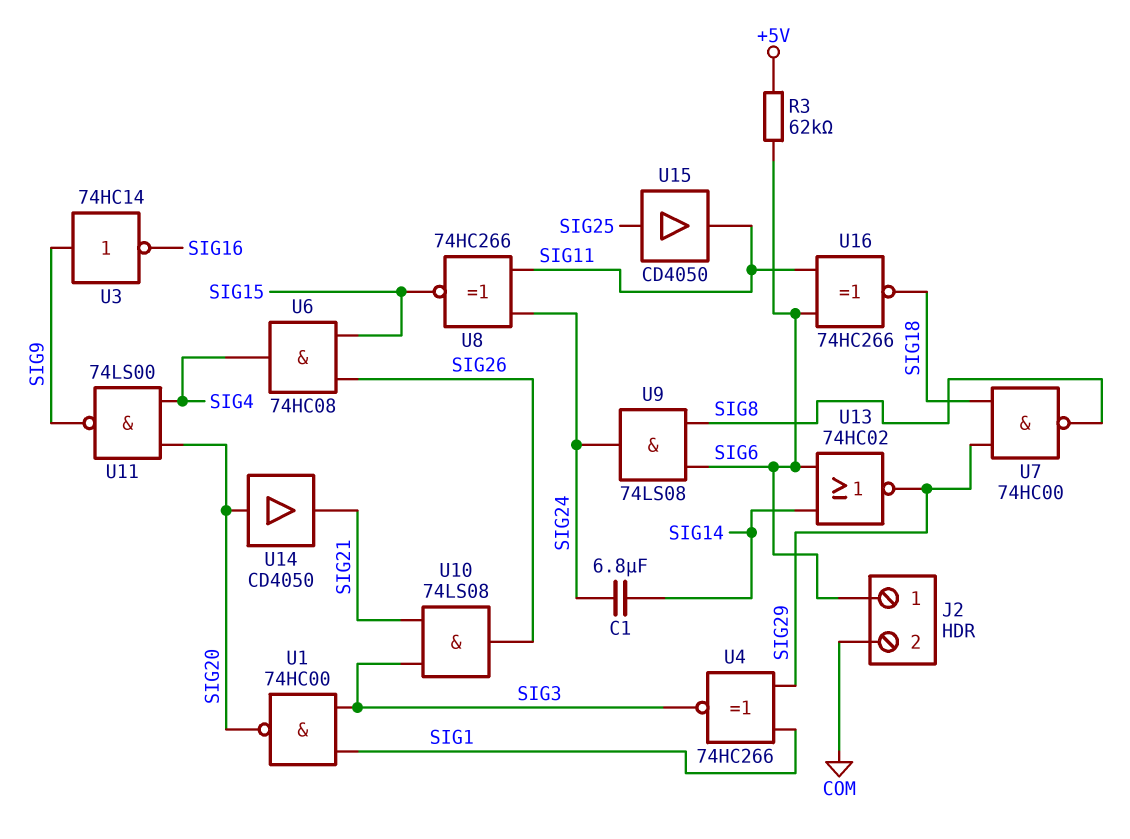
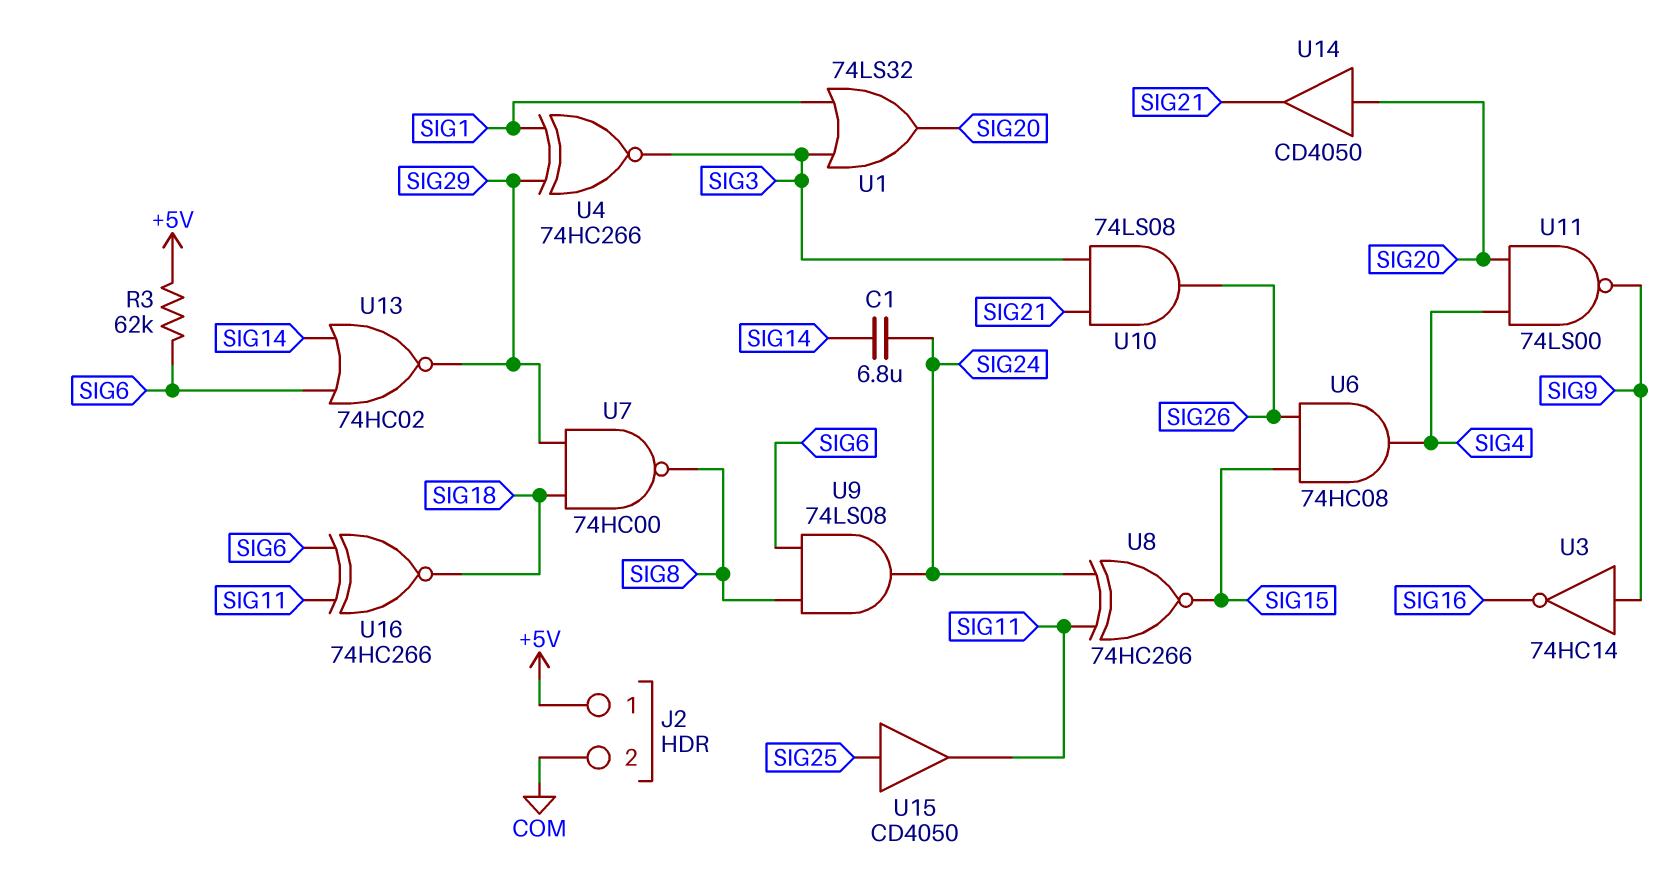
J2 pin 1: SIG6 -> +5V
U1: NAND 74HC00 (in SIG1, in SIG3, out SIG20) -> OR 74LS32 (in SIG1, in SIG3, out SIG20)

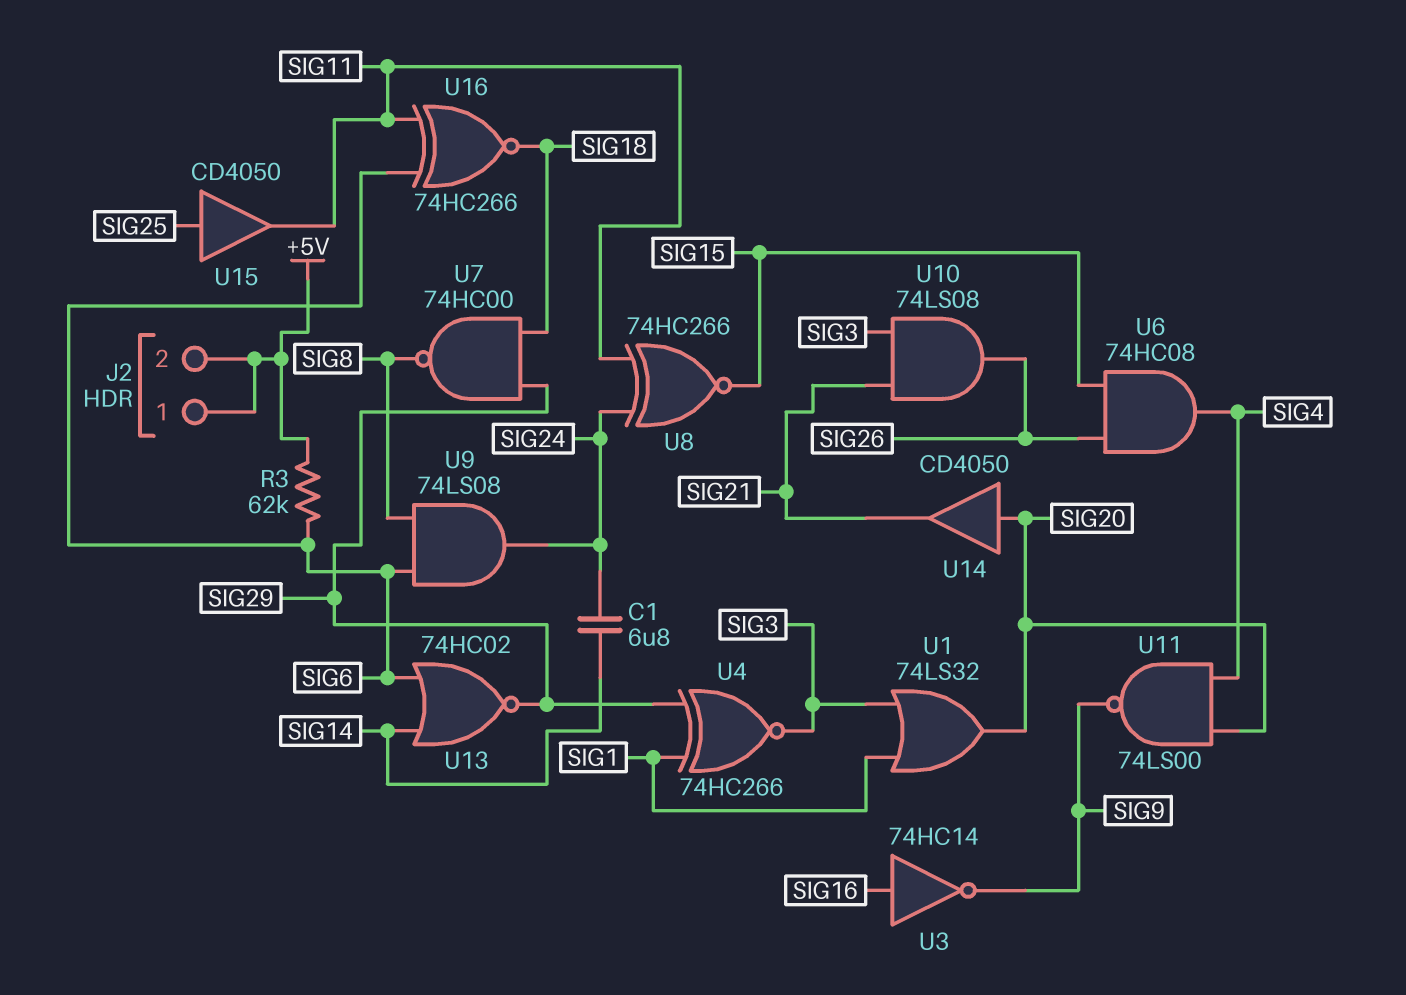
J2 pin 2: COM -> +5V
U3: NOT 74HC14 (in SIG9, out SIG16) -> NOT 74HC14 (in SIG16, out SIG9)

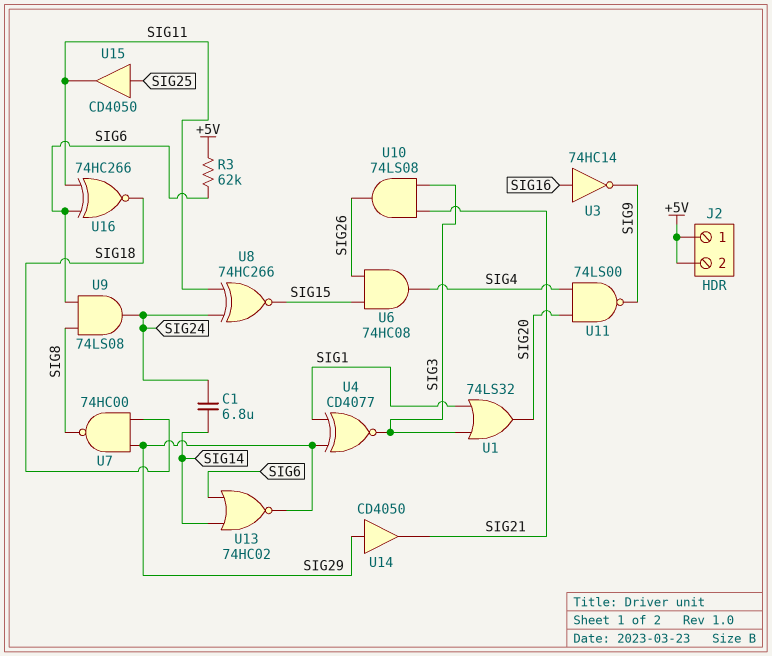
U4: XNOR 74HC266 (in SIG1, in SIG29, out SIG3) -> XNOR CD4077 (in SIG1, in SIG29, out SIG3)
U14: buffer CD4050 (in SIG20, out SIG21) -> buffer CD4050 (in SIG29, out SIG21)

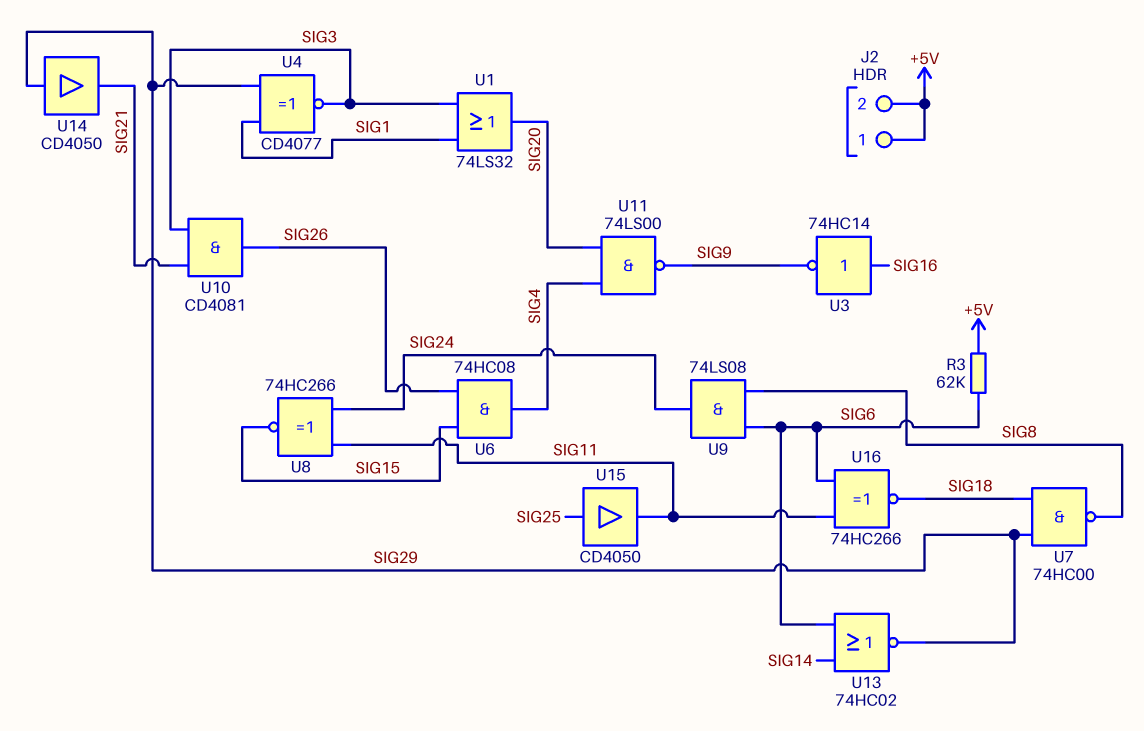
C1: 6.8uF (SIG14, SIG24) -> none
U10: AND 74LS08 (in SIG3, in SIG21, out SIG26) -> AND CD4081 (in SIG3, in SIG21, out SIG26)

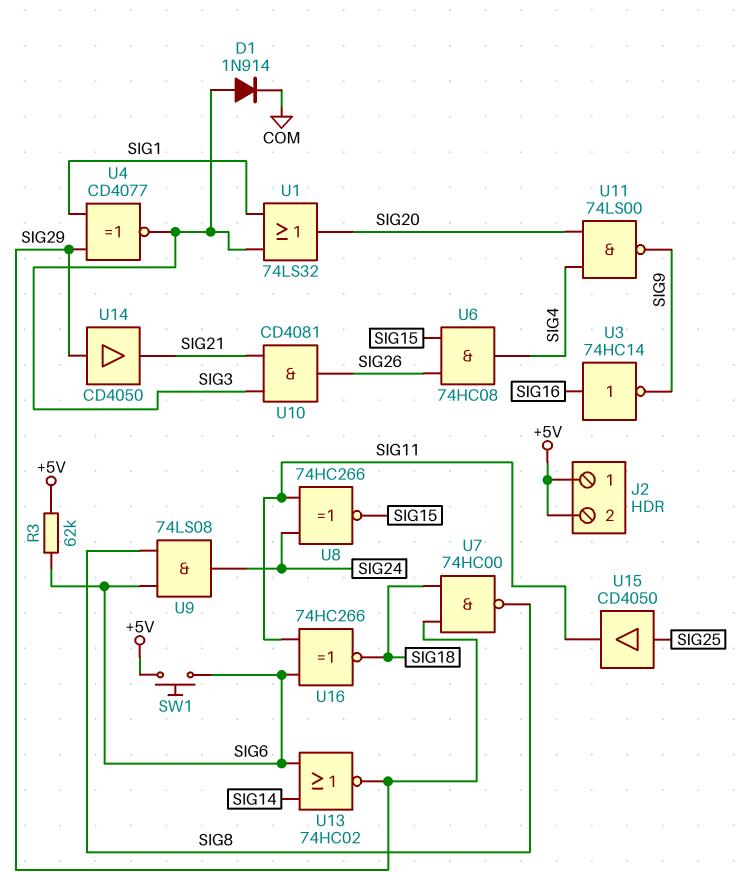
D1: none -> diode 1N914 (A SIG3, K COM)
SW1: none -> button (+5V, SIG6)

